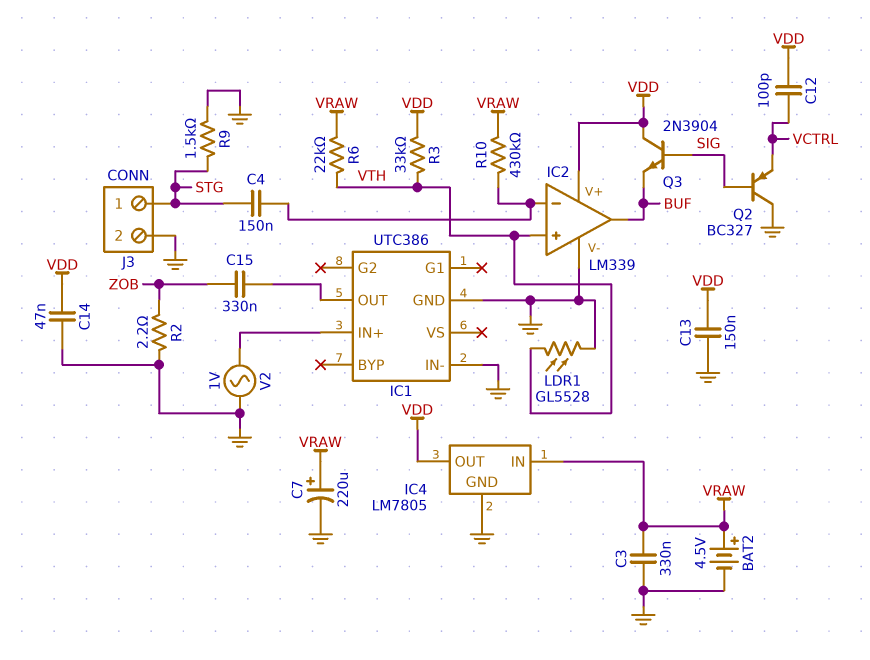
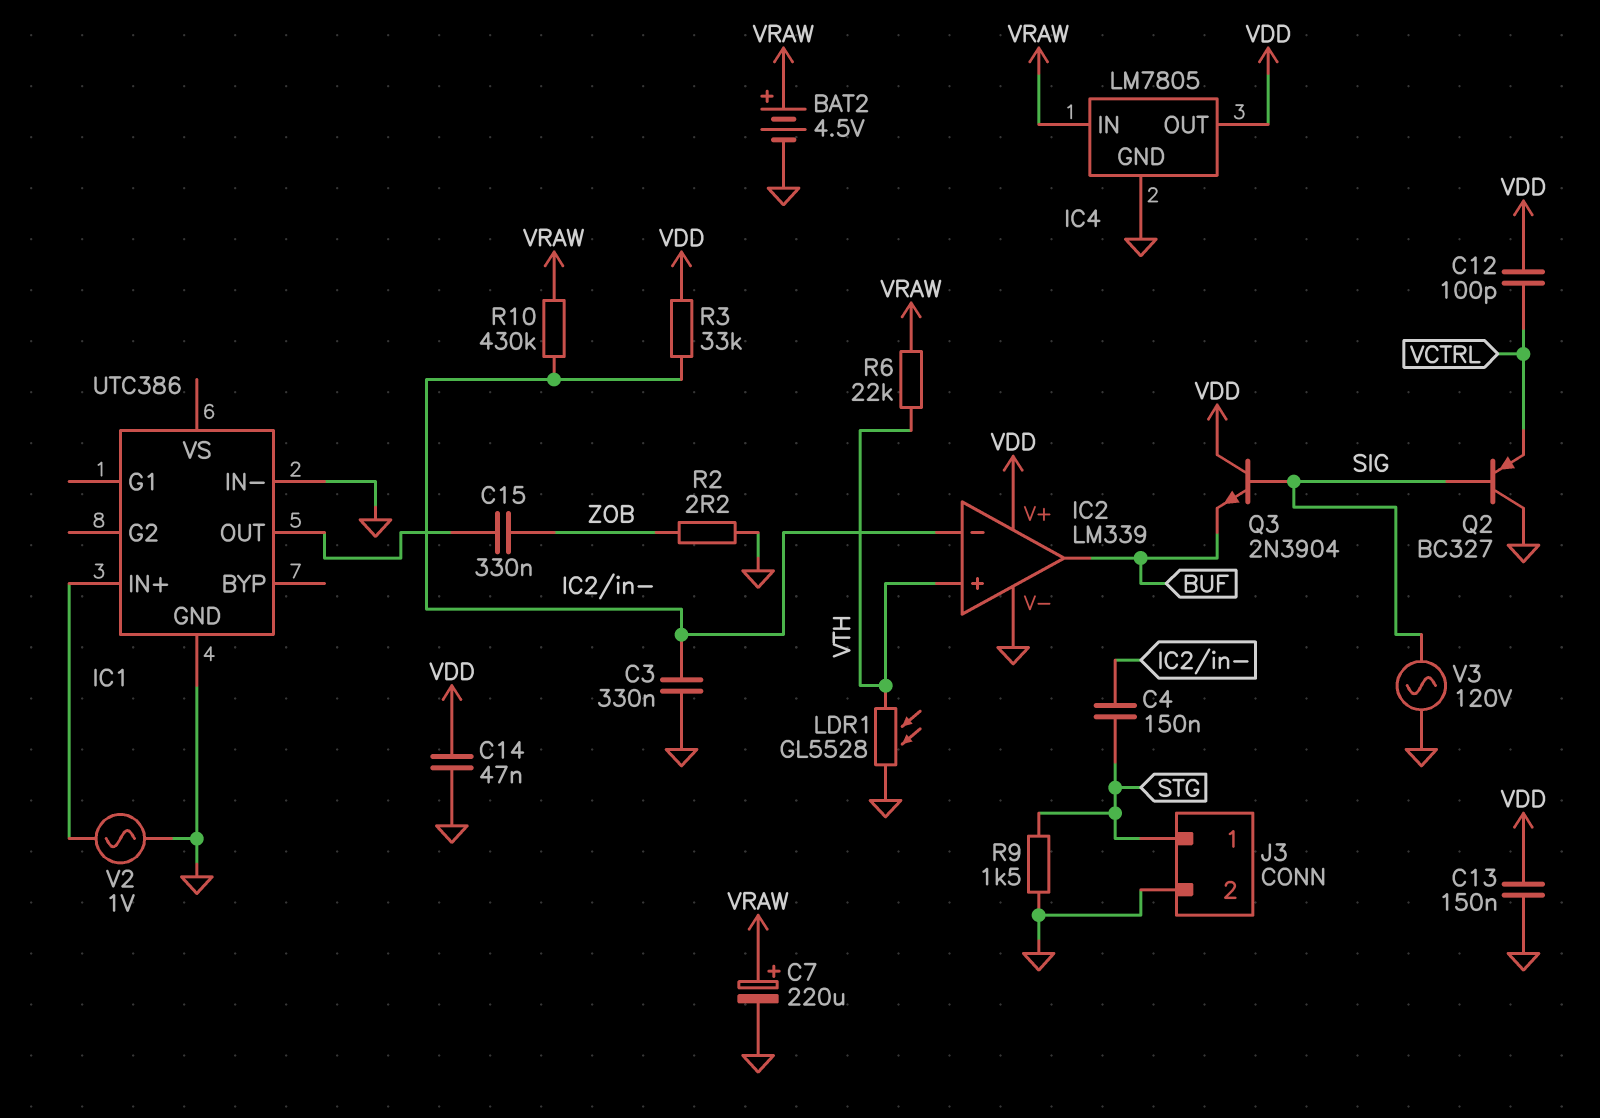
C3: 330nF (GND, VRAW) -> 330nF (GND, IC2/in-)
R3: 33k (VDD, VTH) -> 33k (IC2/in-, VDD)
V3: none -> AC 120V (GND, SIG)

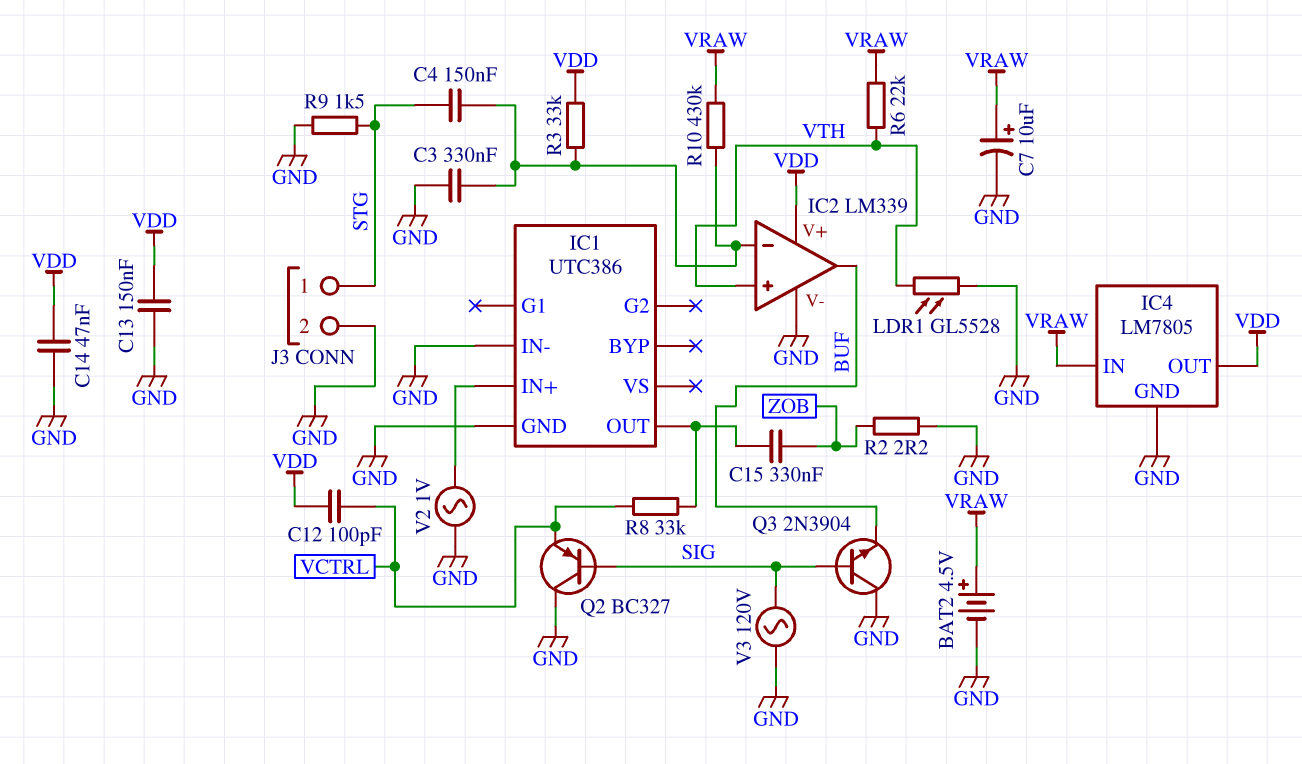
C7: 220uF (plus VRAW, minus GND) -> 10uF (plus VRAW, minus GND)
Q3: NPN 2N3904 (B SIG, C VDD, E BUF) -> NPN 2N3904 (B SIG, C GND, E BUF)
R8: none -> 33k (IC1/OUT, VCTRL)

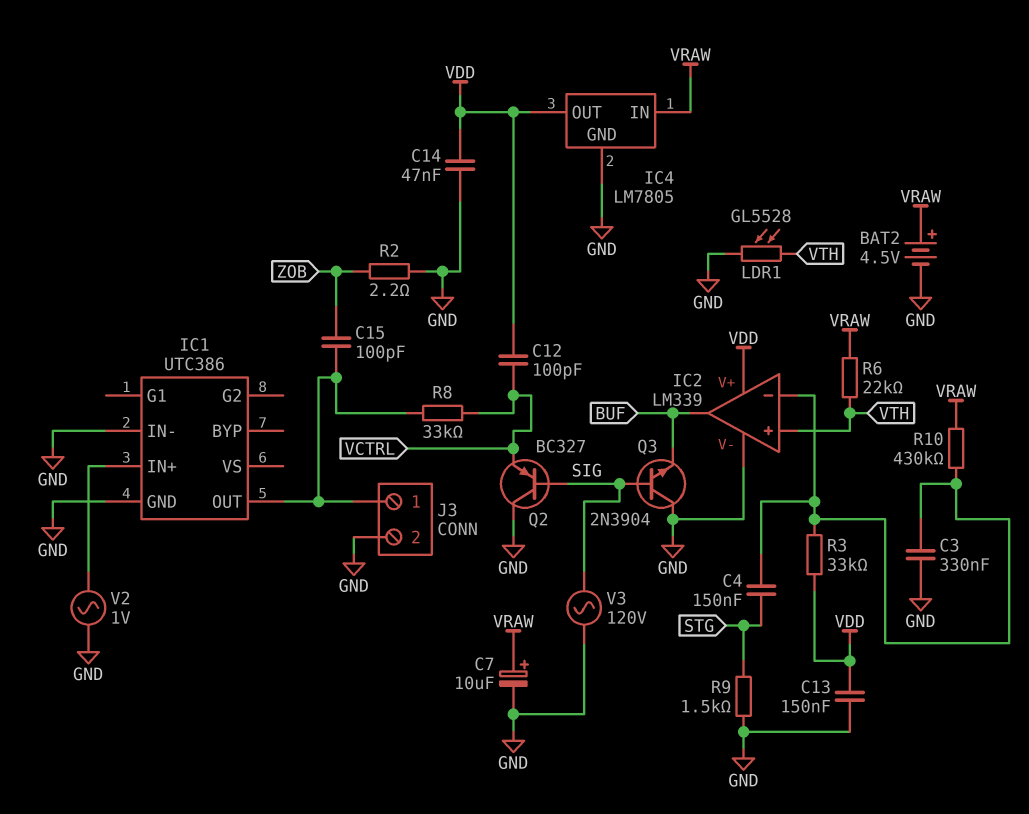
C15: 330nF (IC1/OUT, ZOB) -> 100pF (IC1/OUT, ZOB)
J3 pin 1: STG -> IC1/OUT

